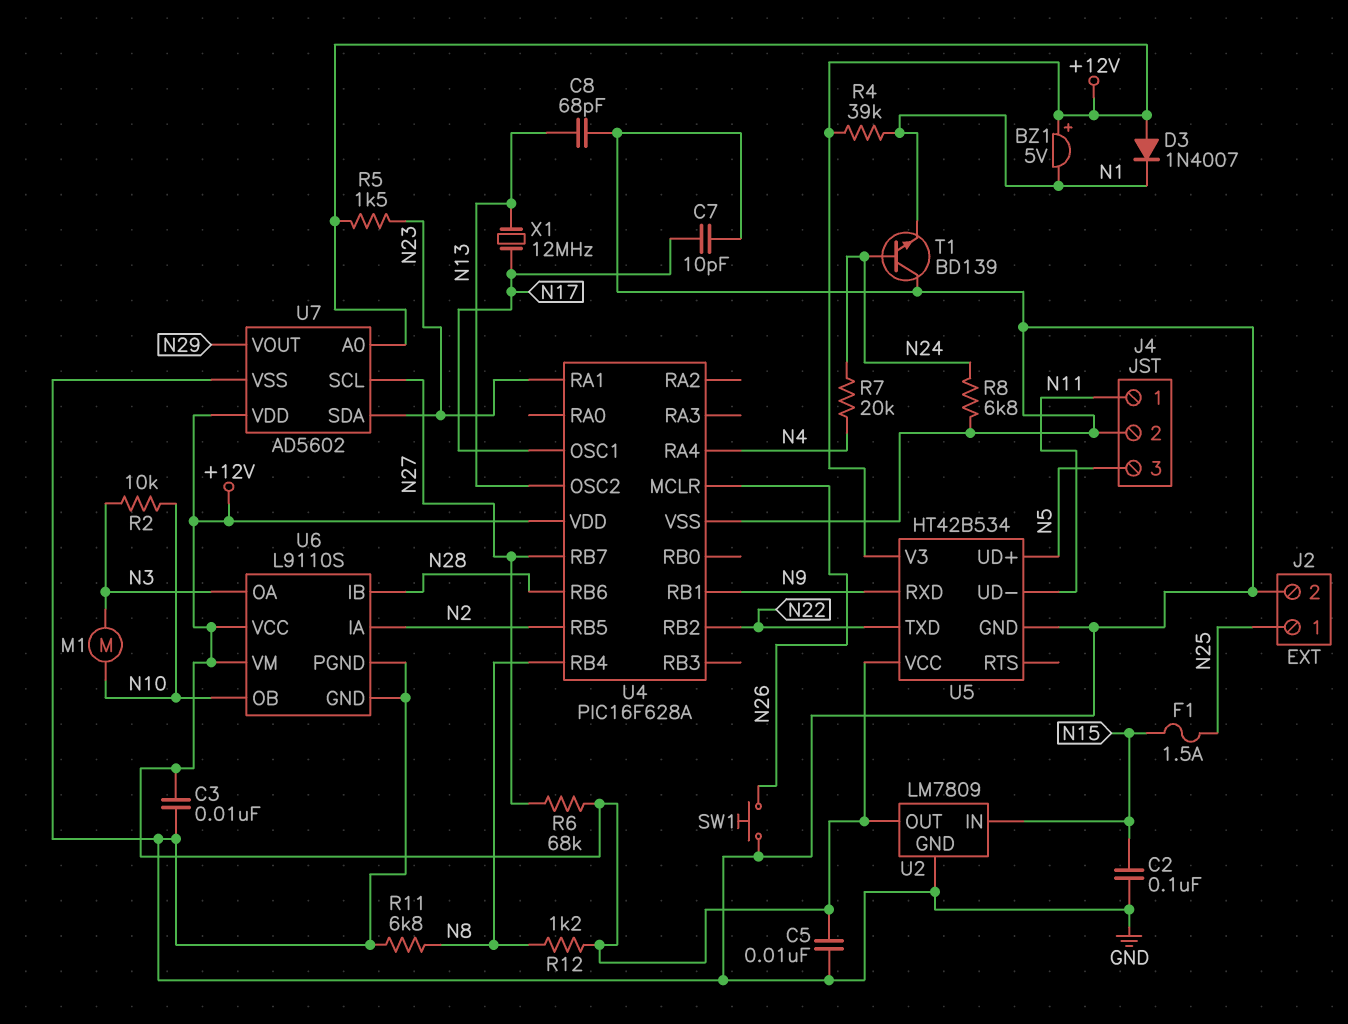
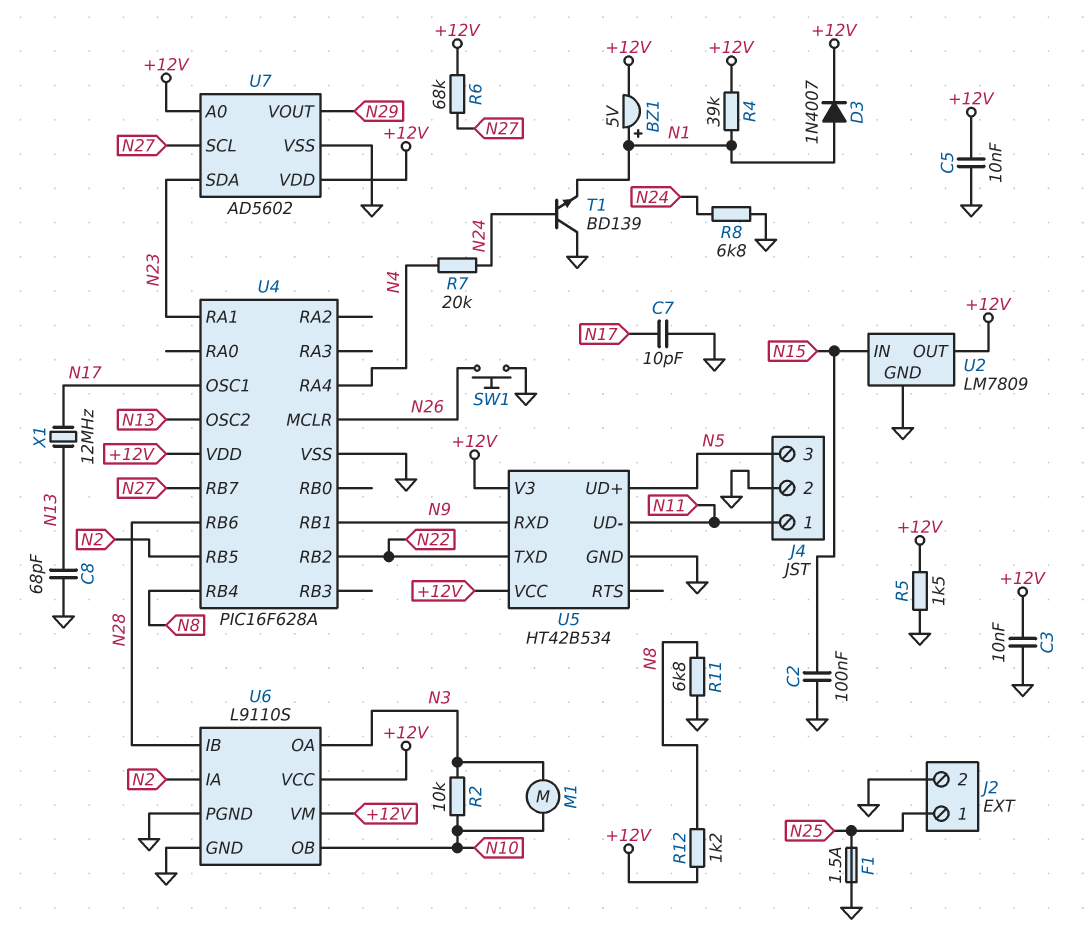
BZ1: buzzer 5V (plus +12V, minus N1) -> buzzer 5V (plus N1, minus +12V)
D3: diode 1N4007 (A +12V, K N1) -> diode 1N4007 (A N1, K +12V)
F1: 1.5A (N15, N25) -> 1.5A (GND, N25)
R5: 1.5k (+12V, N23) -> 1.5k (+12V, GND)

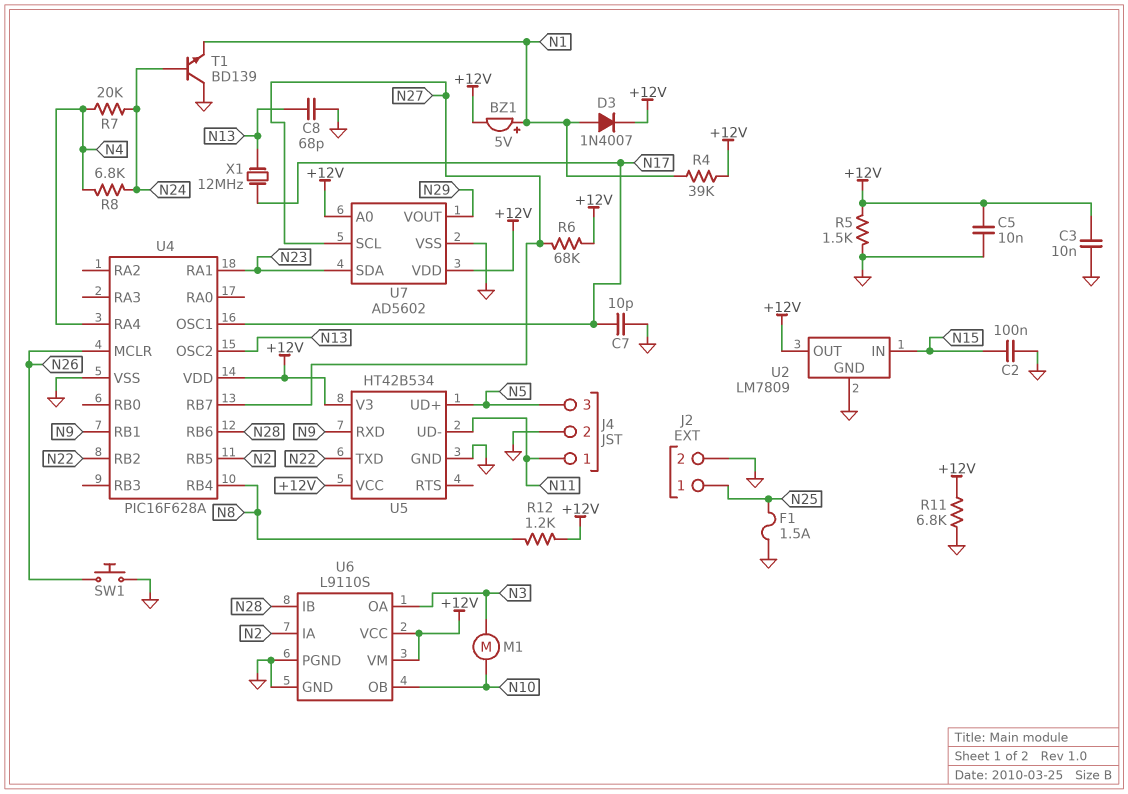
R2: 10k (N3, N10) -> none
R8: 6.8k (GND, N24) -> 6.8k (N4, N24)
R11: 6.8k (GND, N8) -> 6.8k (+12V, GND)

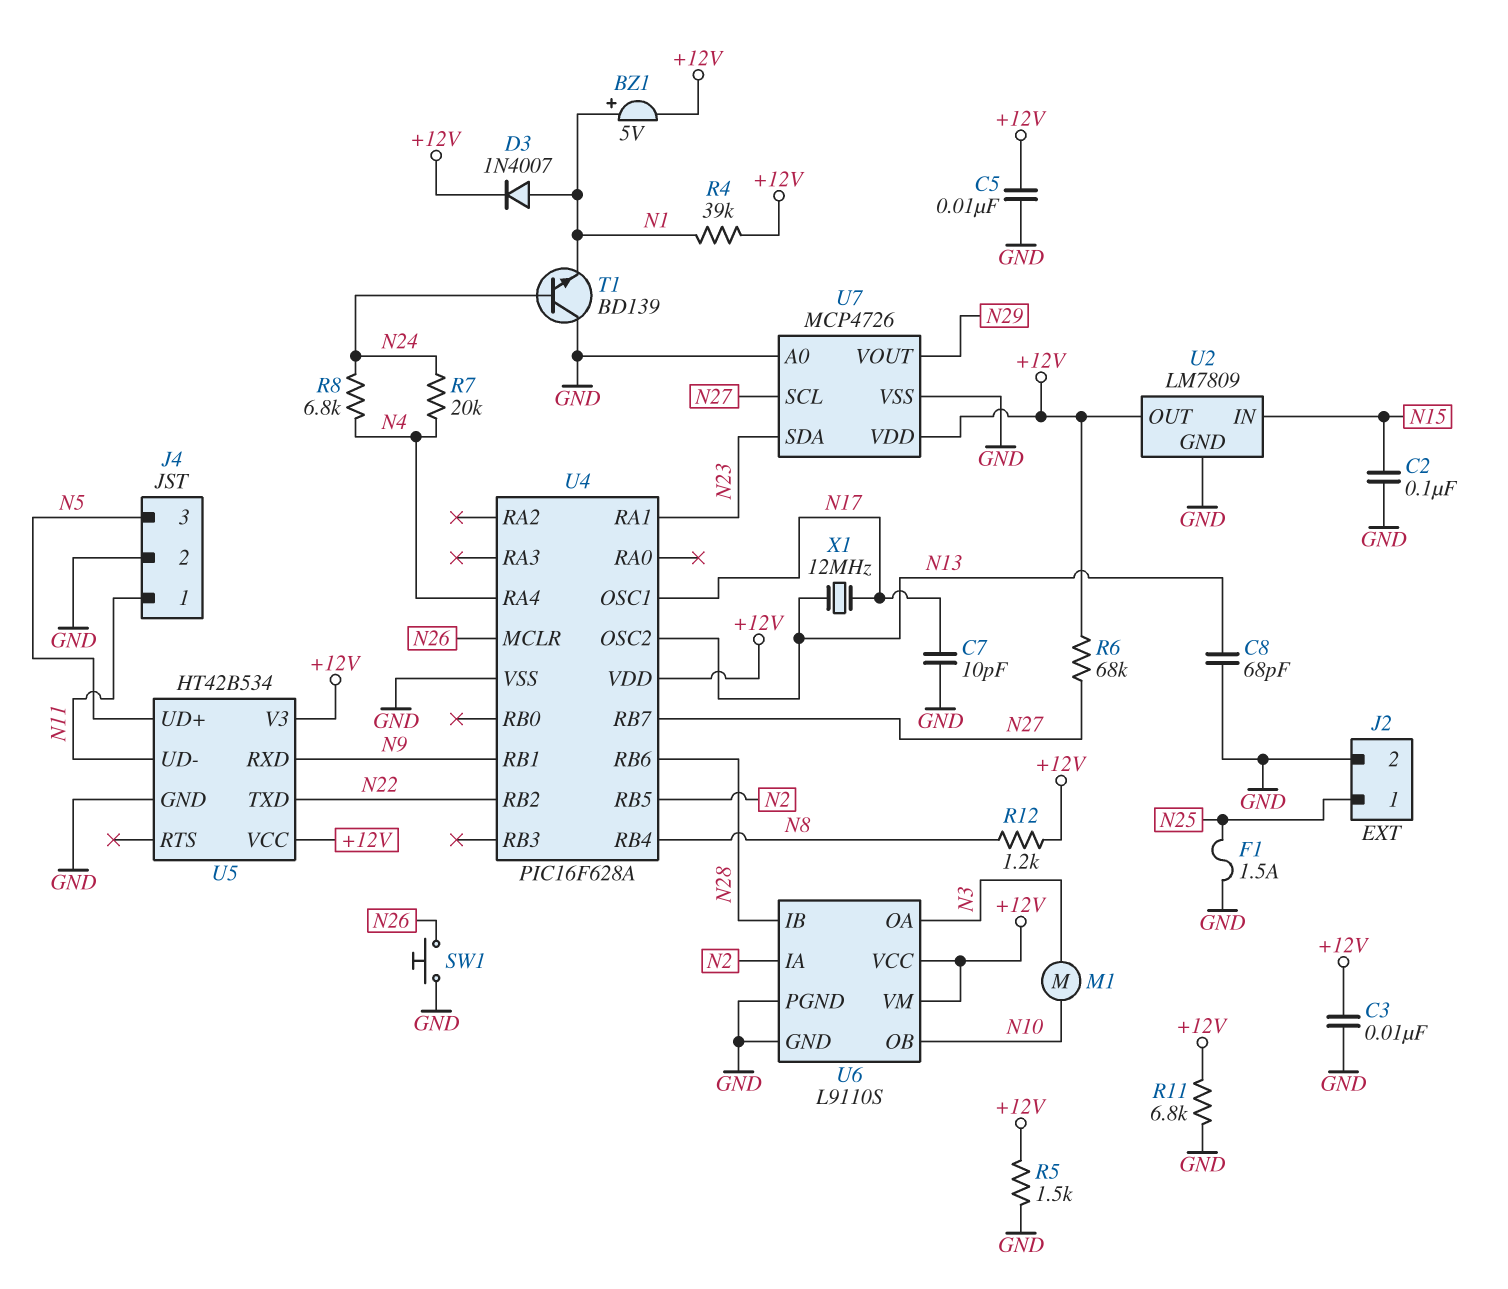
U7: AD5602 -> MCP4726
U7 pin A0: +12V -> GND

